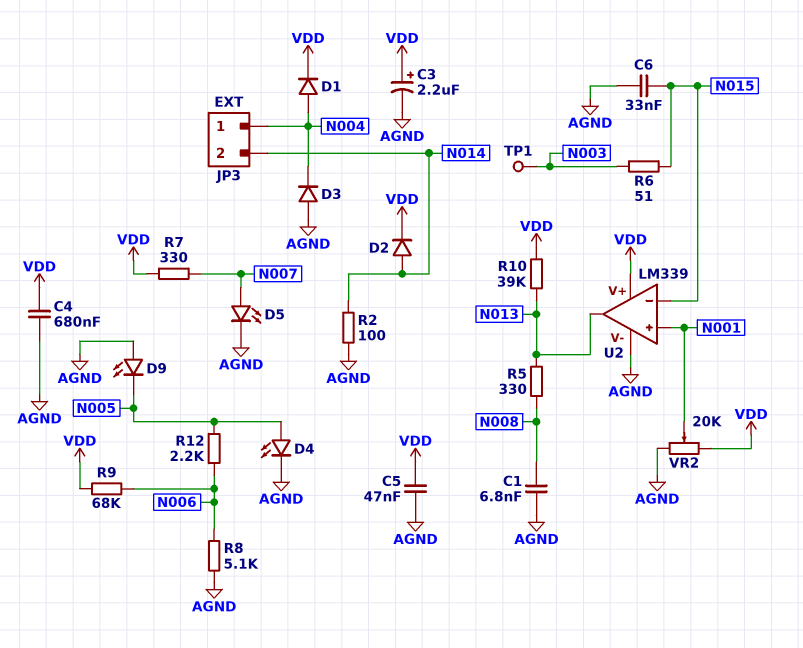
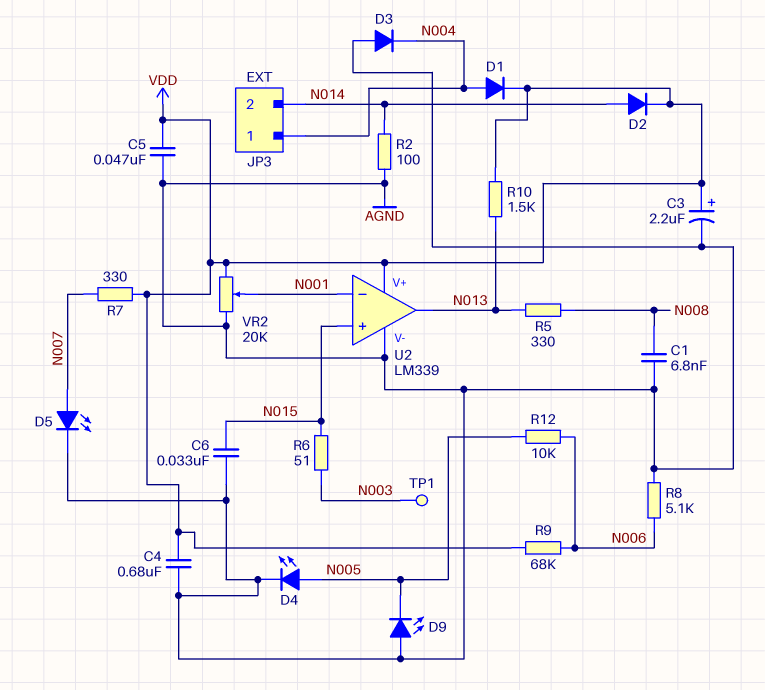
R10: 39k (N013, VDD) -> 1.5k (N013, VDD)
R12: 2.2k (N005, N006) -> 10k (N005, N006)
U2 pin in+: N001 -> N015
U2 pin in-: N015 -> N001

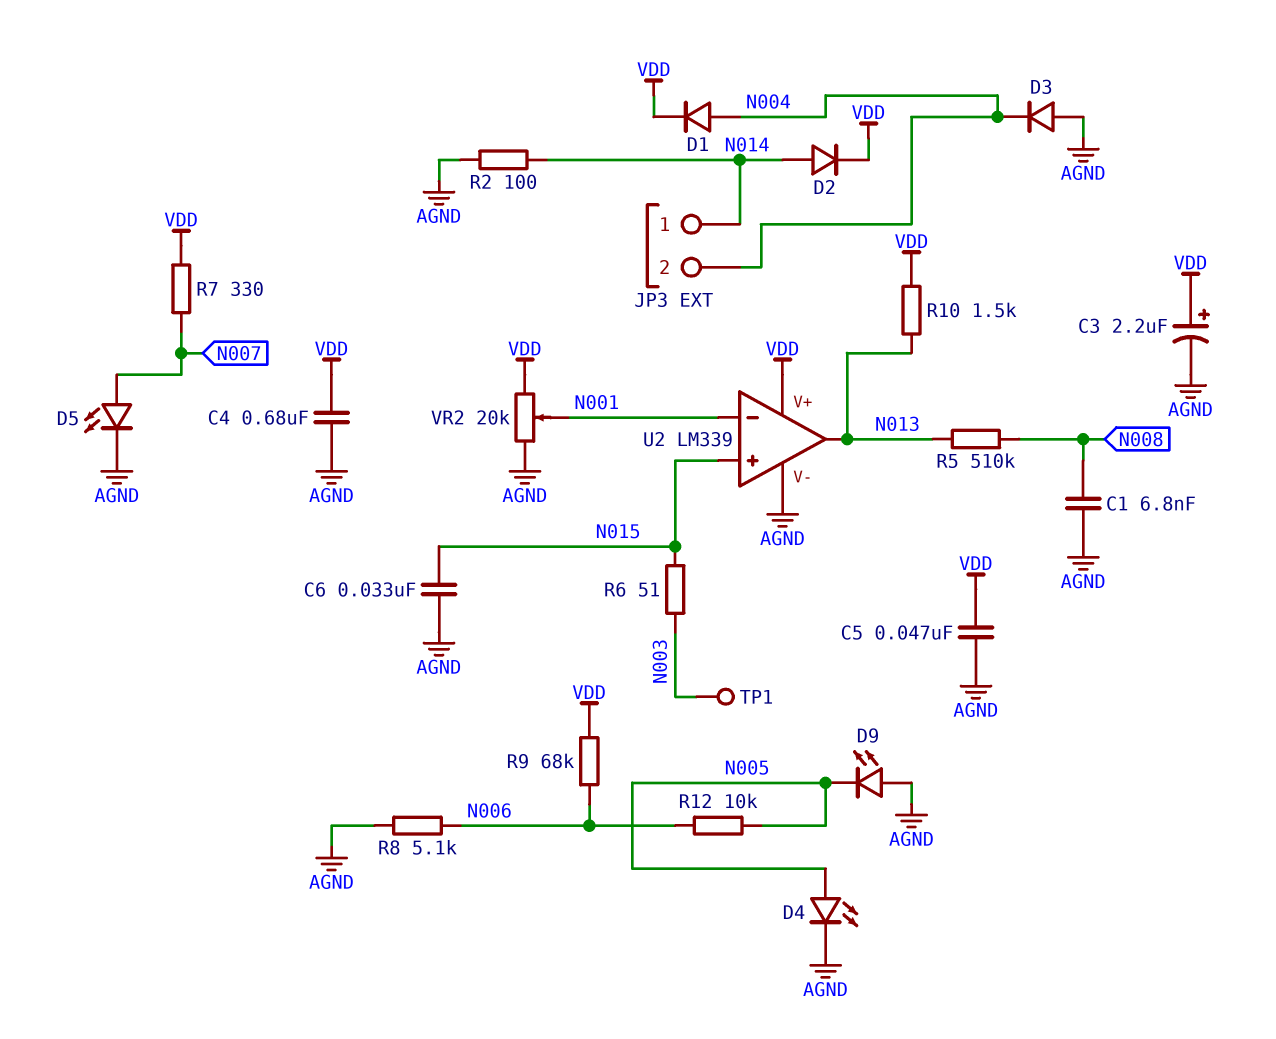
JP3 pin 1: N004 -> N014
JP3 pin 2: N014 -> N004
R5: 330 (N008, N013) -> 510k (N008, N013)

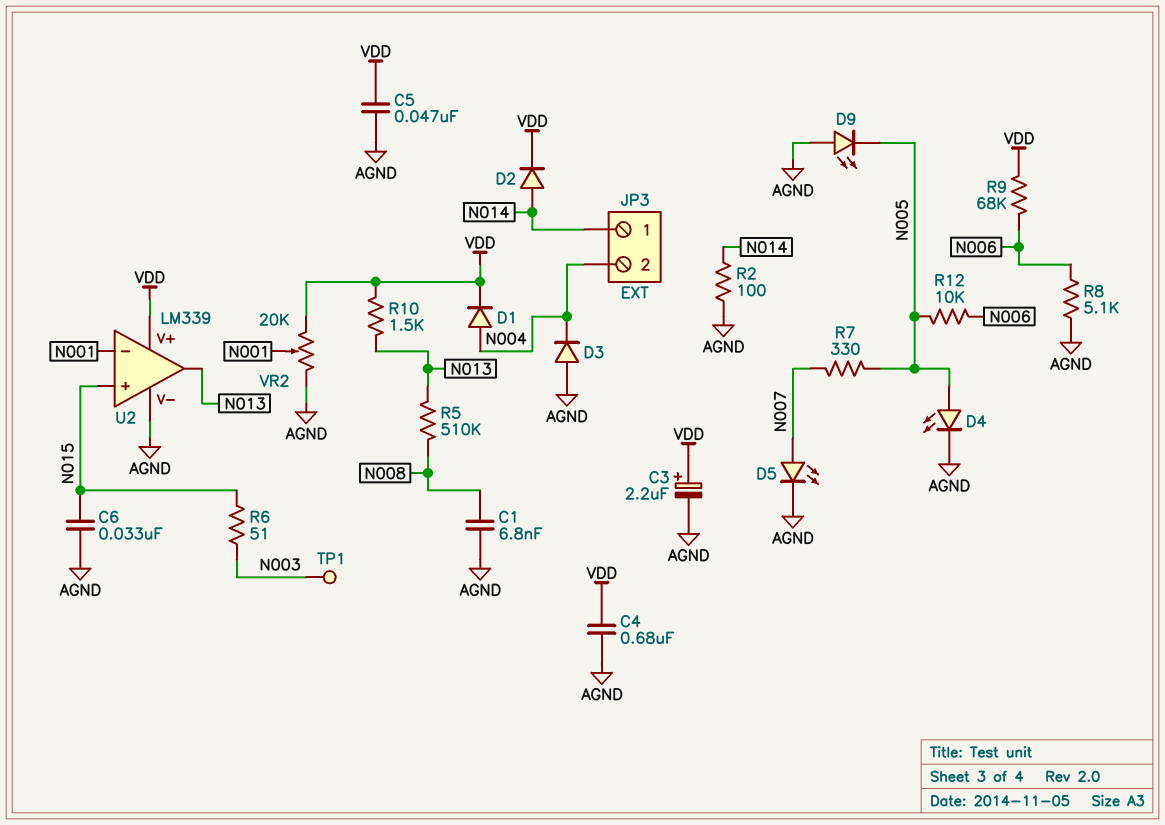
R7: 330 (N007, VDD) -> 330 (N005, N007)

